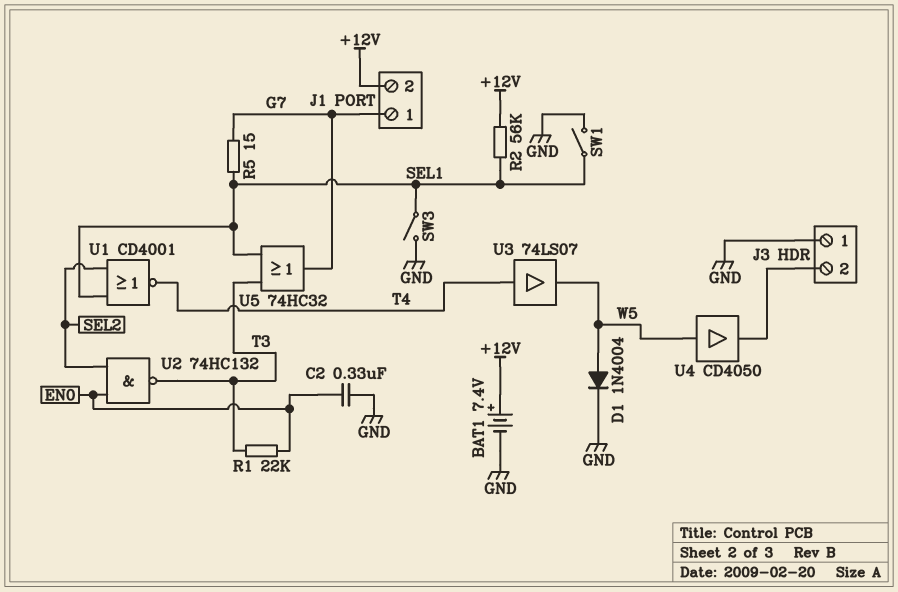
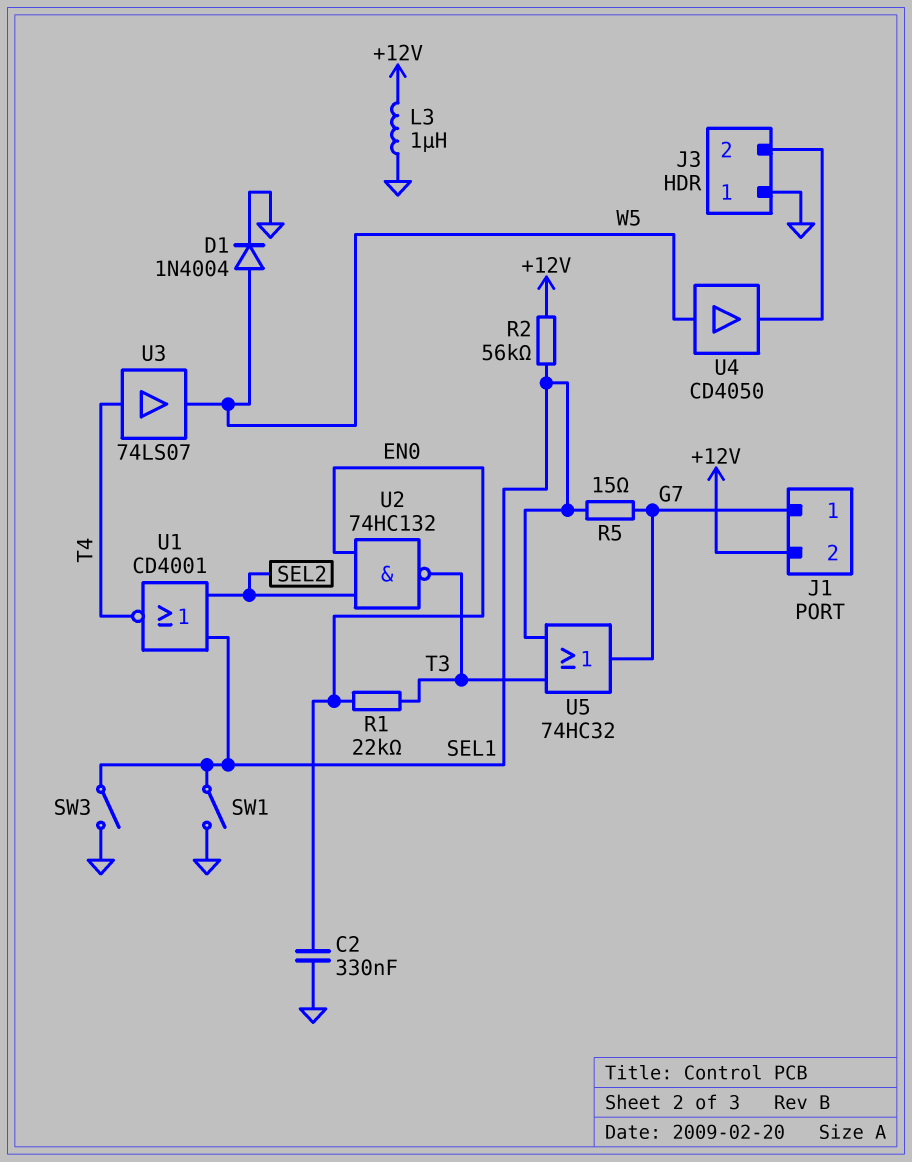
BAT1: 7.4V (plus +12V, minus GND) -> none
L3: none -> 1uH (+12V, GND)

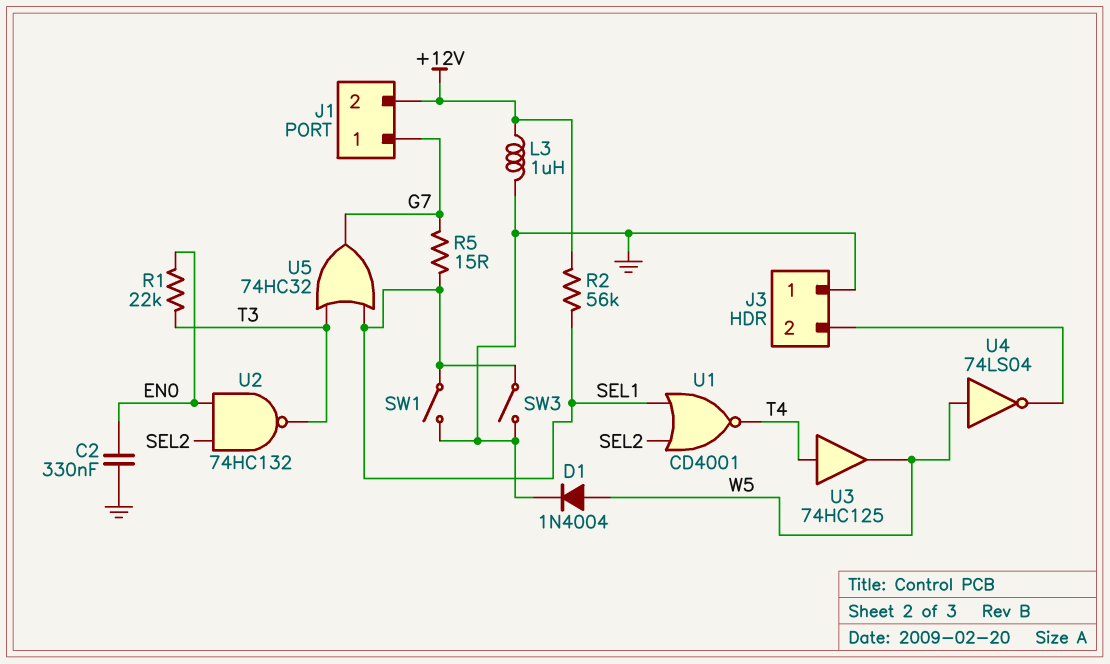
U3: buffer 74LS07 (in T4, out W5) -> buffer 74HC125 (in T4, out W5)
U4: buffer CD4050 (in W5, out J3/2) -> NOT 74LS04 (in W5, out J3/2)

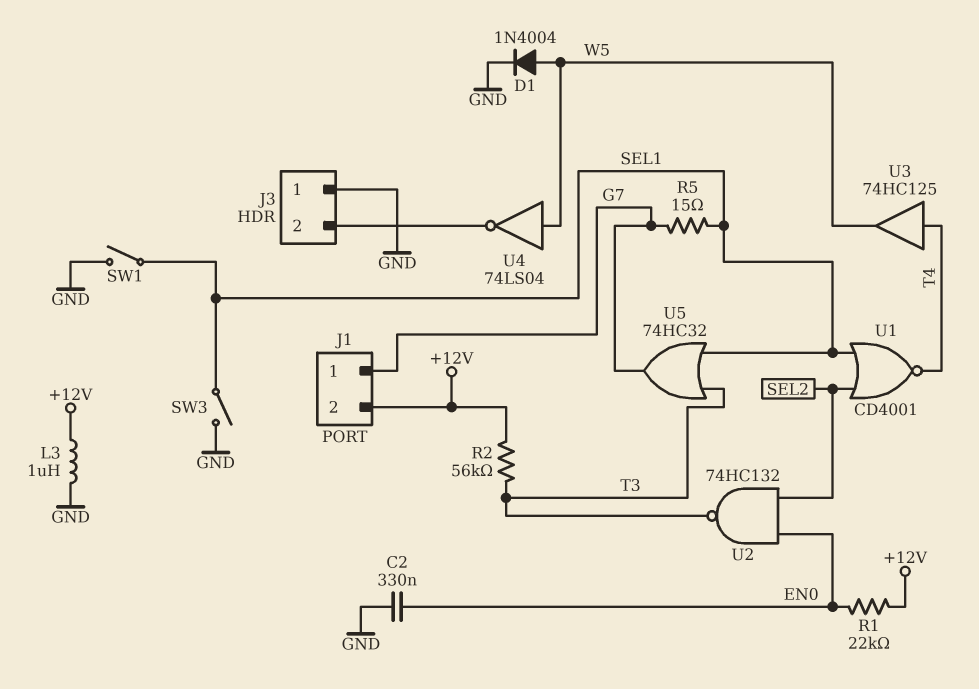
R1: 22k (EN0, T3) -> 22k (+12V, EN0)
R2: 56k (+12V, SEL1) -> 56k (+12V, T3)

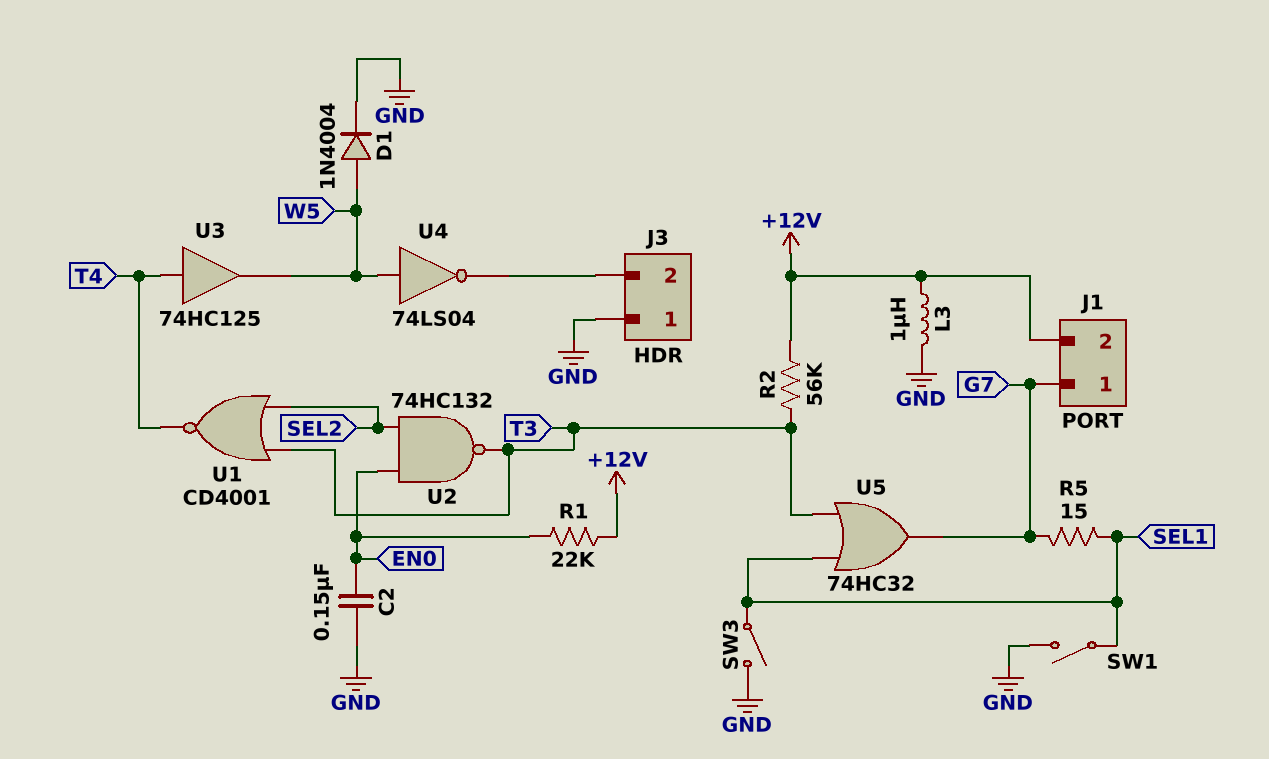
C2: 330nF (EN0, GND) -> 150nF (EN0, GND)
U1: NOR CD4001 (in SEL1, in SEL2, out T4) -> NOR CD4001 (in SEL2, in T3, out T4)

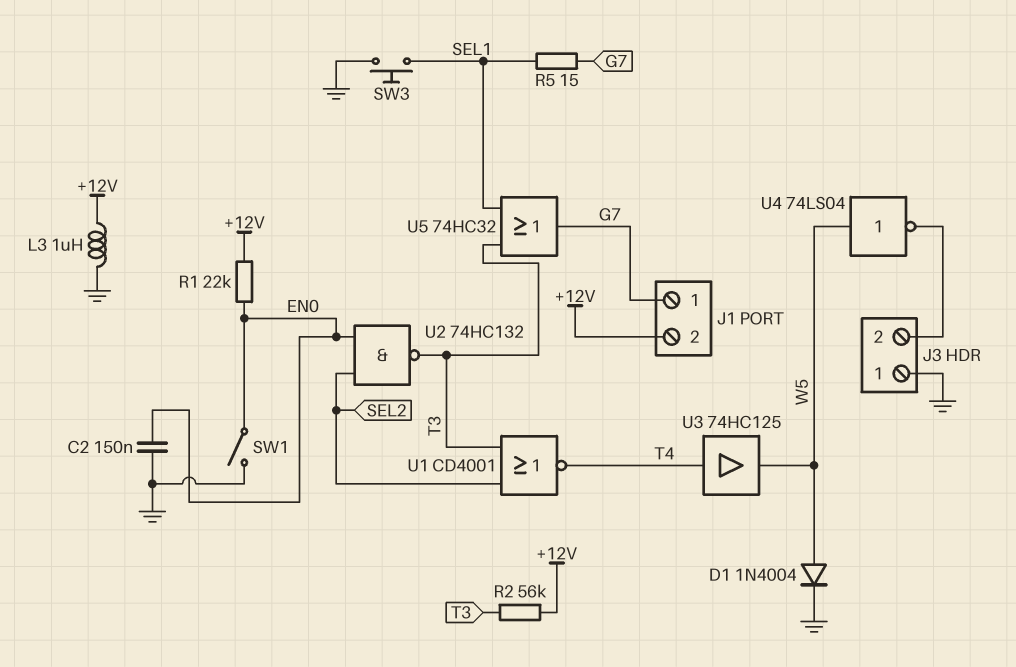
SW1: switch (GND, SEL1) -> switch (EN0, GND)
SW3: switch (GND, SEL1) -> button (GND, SEL1)

